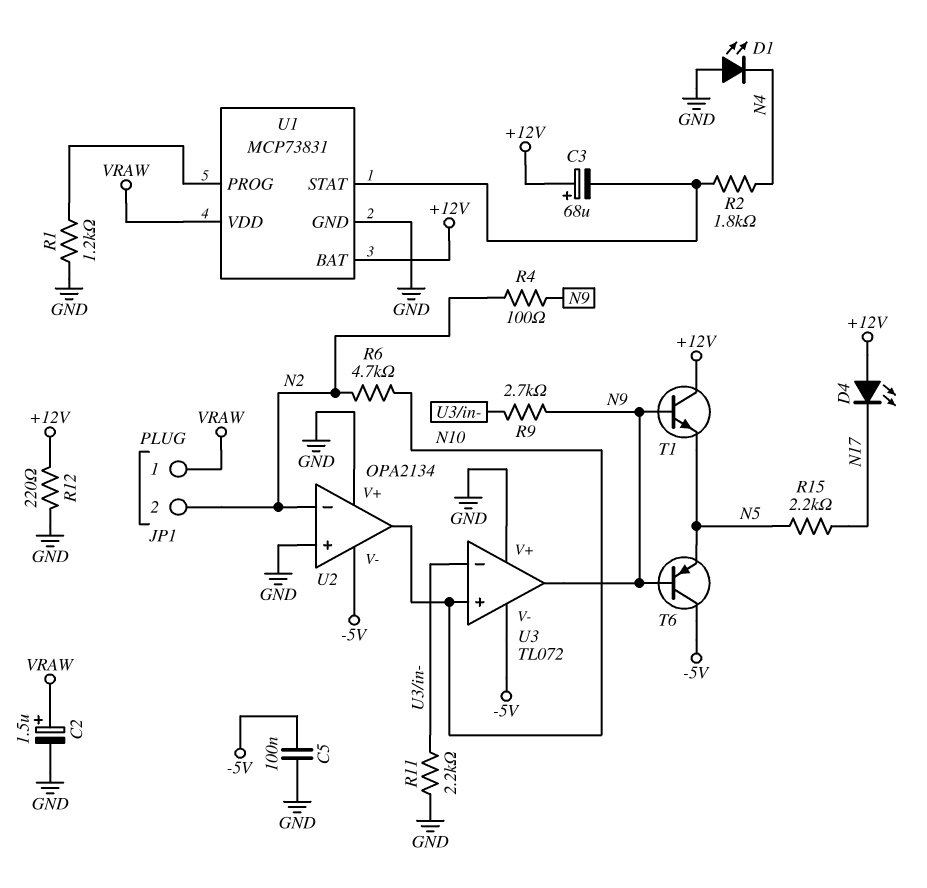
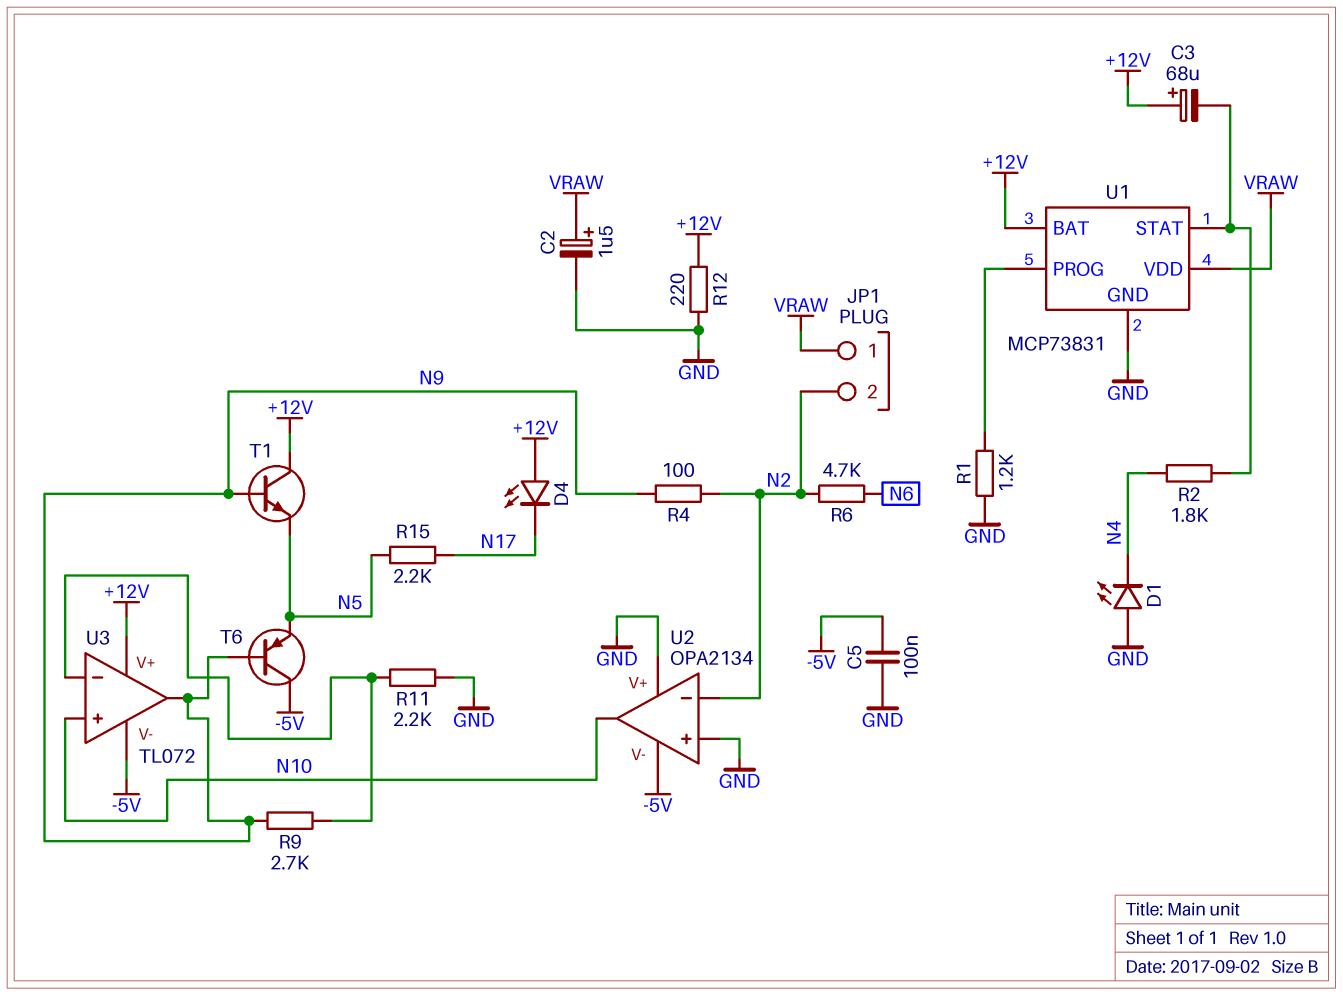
R6: 4.7k (N2, N10) -> 4.7k (N2, N6)
U3 pin V+: GND -> +12V

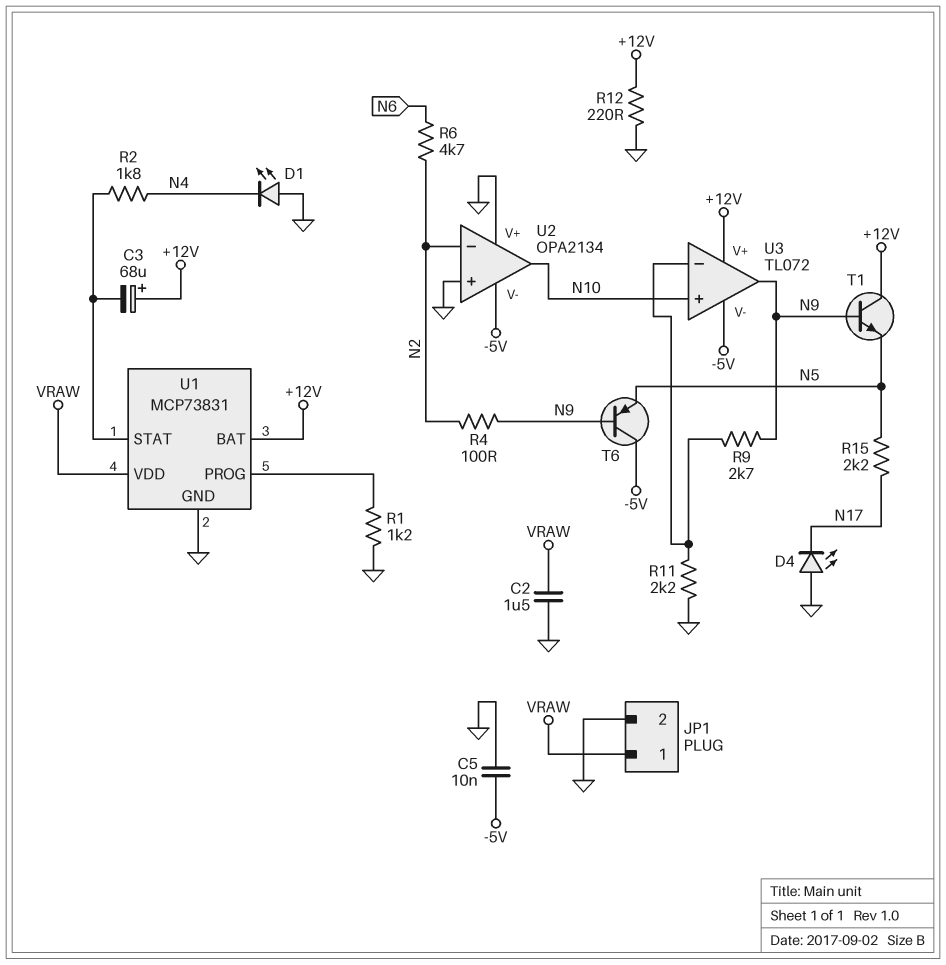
C2: 1.5uF (plus VRAW, minus GND) -> 1.5uF (GND, VRAW)
C5: 100nF (-5V, GND) -> 10nF (-5V, GND)
D4: LED (A +12V, K N17) -> LED (A GND, K N17)
JP1 pin 2: N2 -> GND

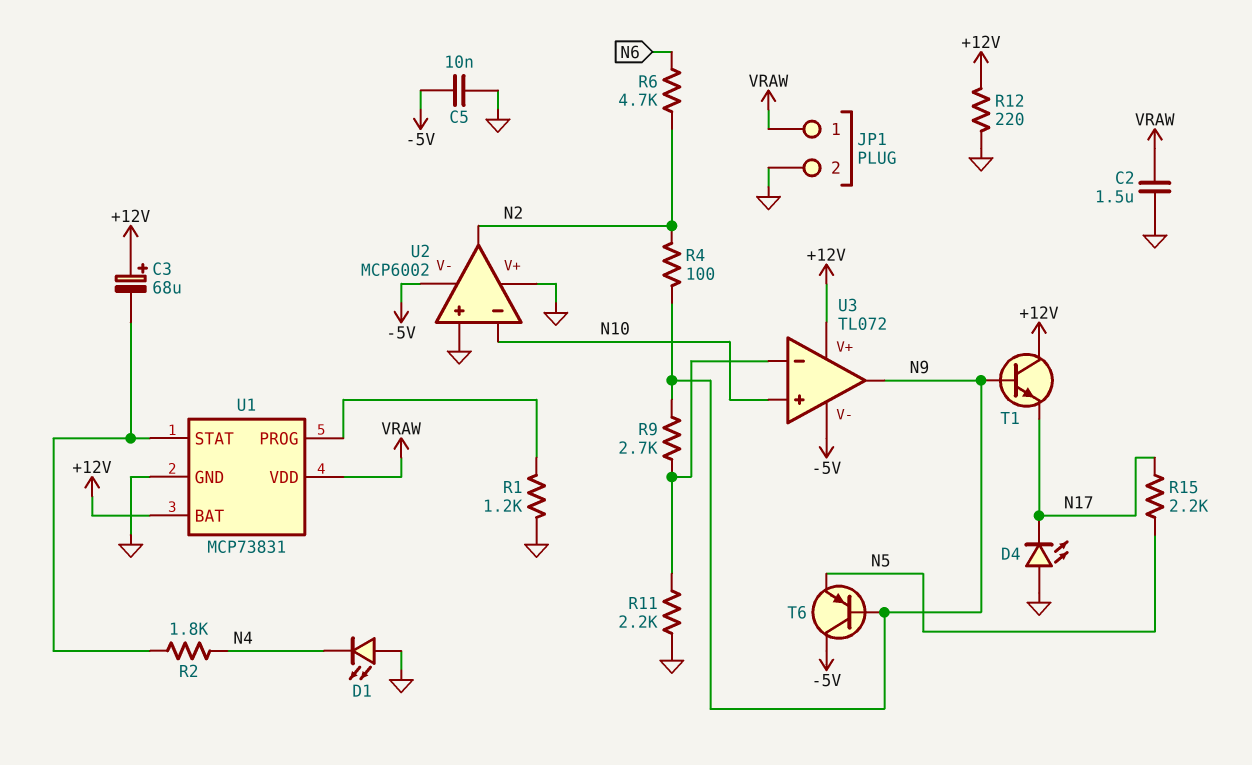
T1: NPN (B N9, C +12V, E N5) -> NPN (B N9, C +12V, E N17)
U2: OPA2134 -> MCP6002
U2 pin in-: N2 -> N10
U2 pin out: N10 -> N2

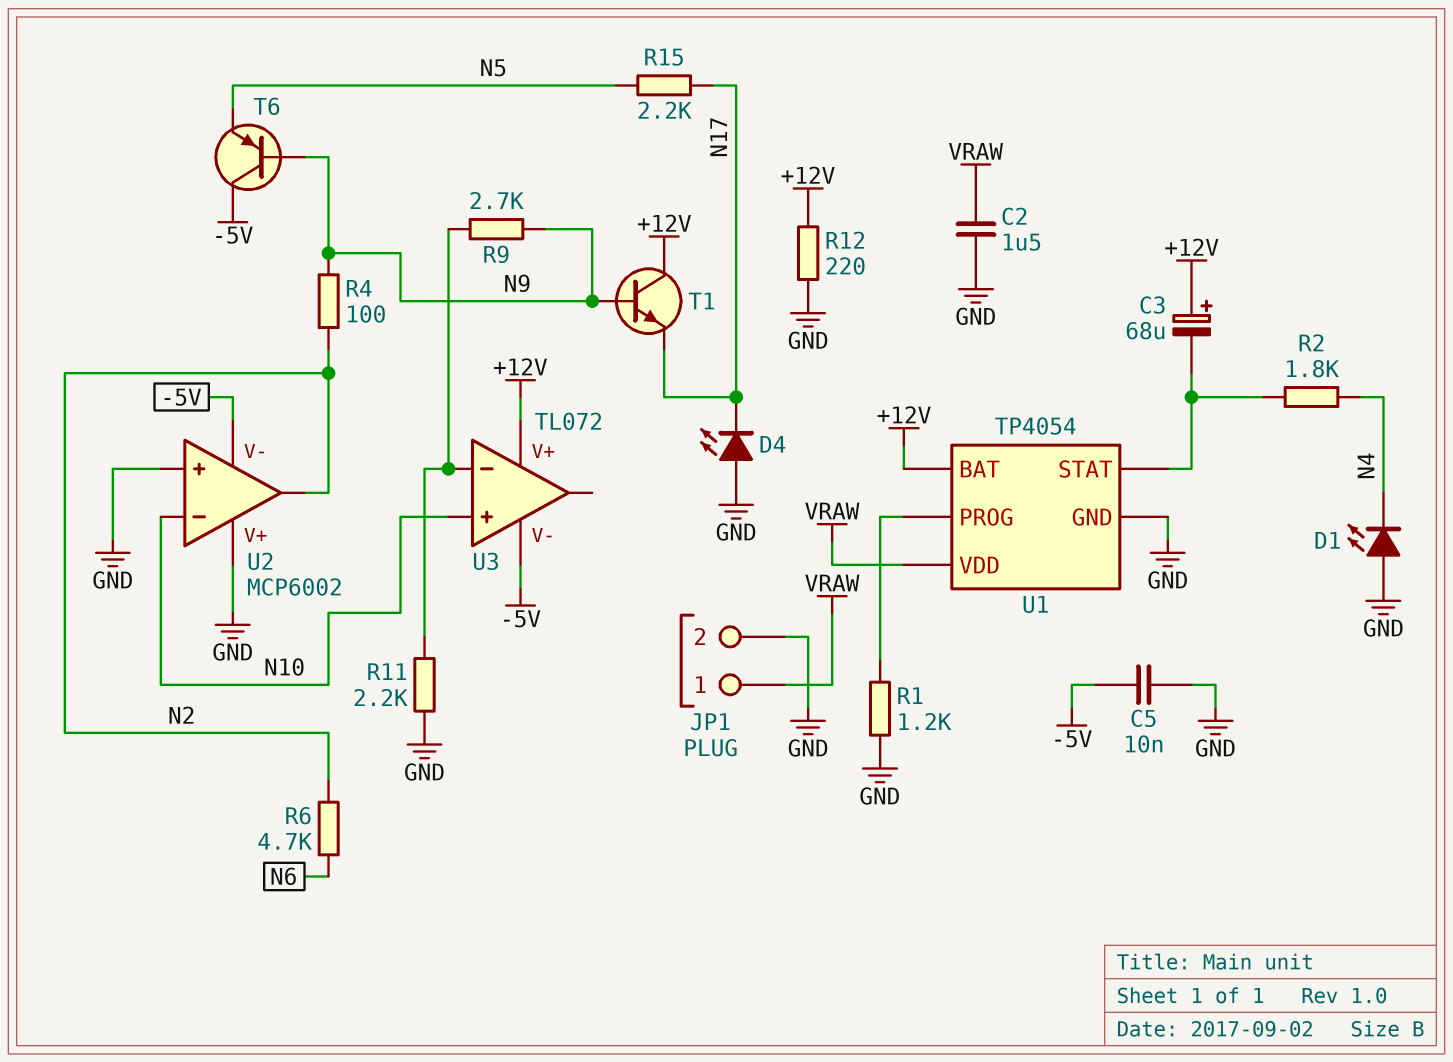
U1: MCP73831 -> TP4054
U3 pin out: N9 -> none

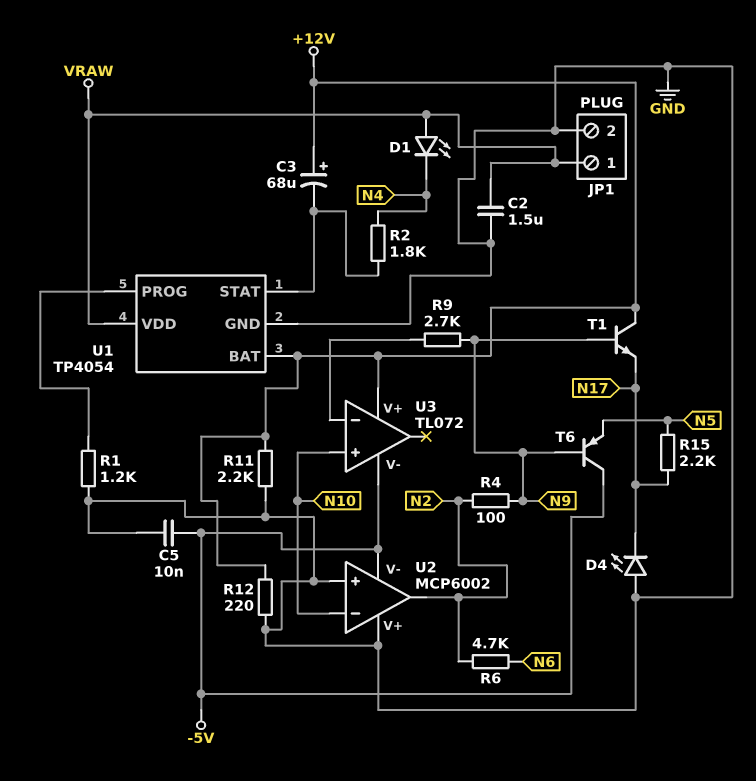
D1: LED (A GND, K N4) -> LED (A VRAW, K N4)
R11: 2.2k (GND, U3/in-) -> 2.2k (+12V, GND)

